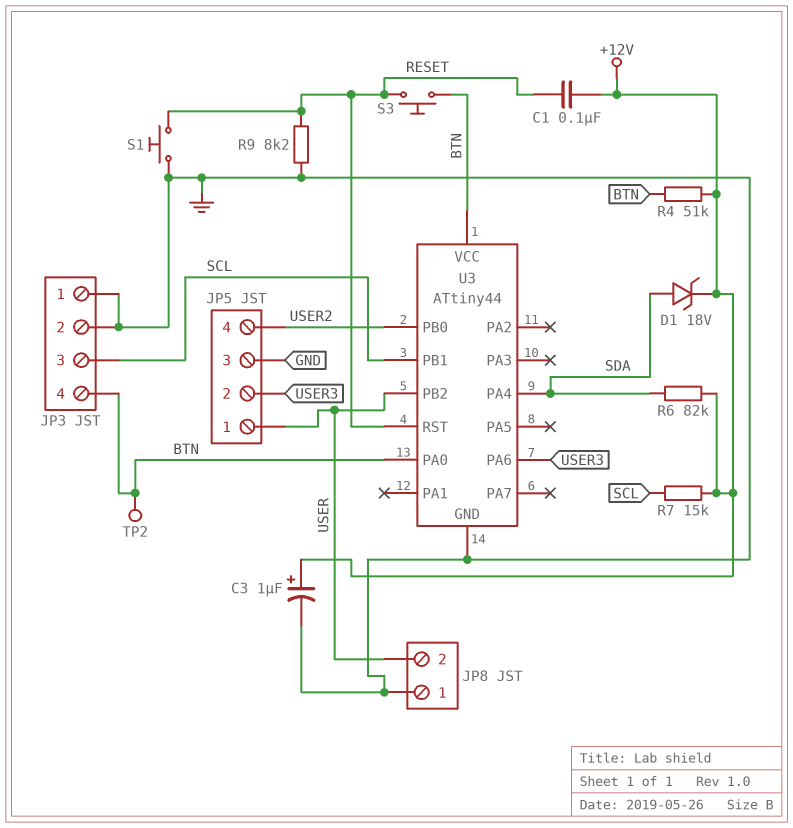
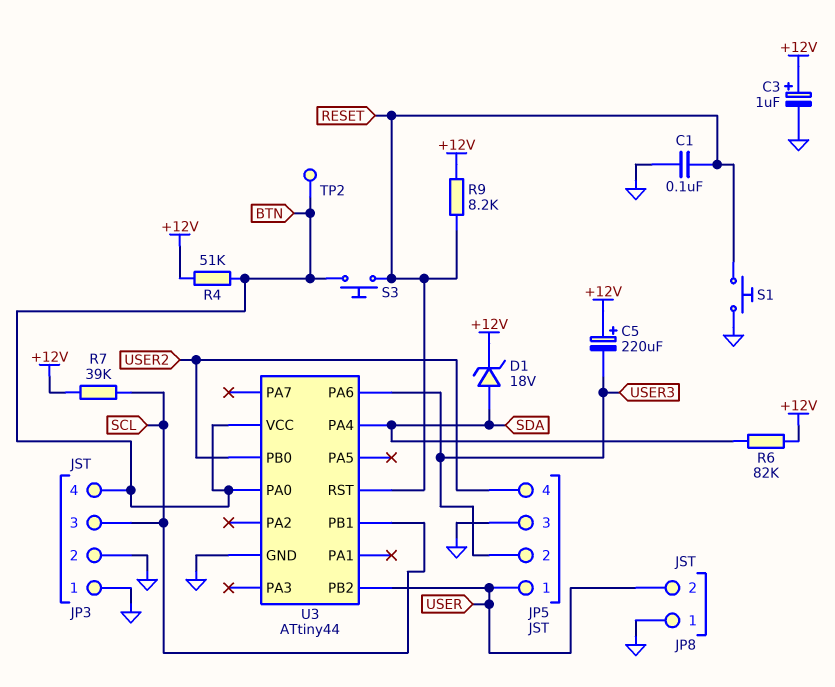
C1: 100nF (+12V, RESET) -> 100nF (GND, RESET)
C5: none -> 220uF (plus +12V, minus USER3)
R7: 15k (+12V, SCL) -> 39k (+12V, SCL)
R9: 8.2k (GND, RESET) -> 8.2k (+12V, RESET)

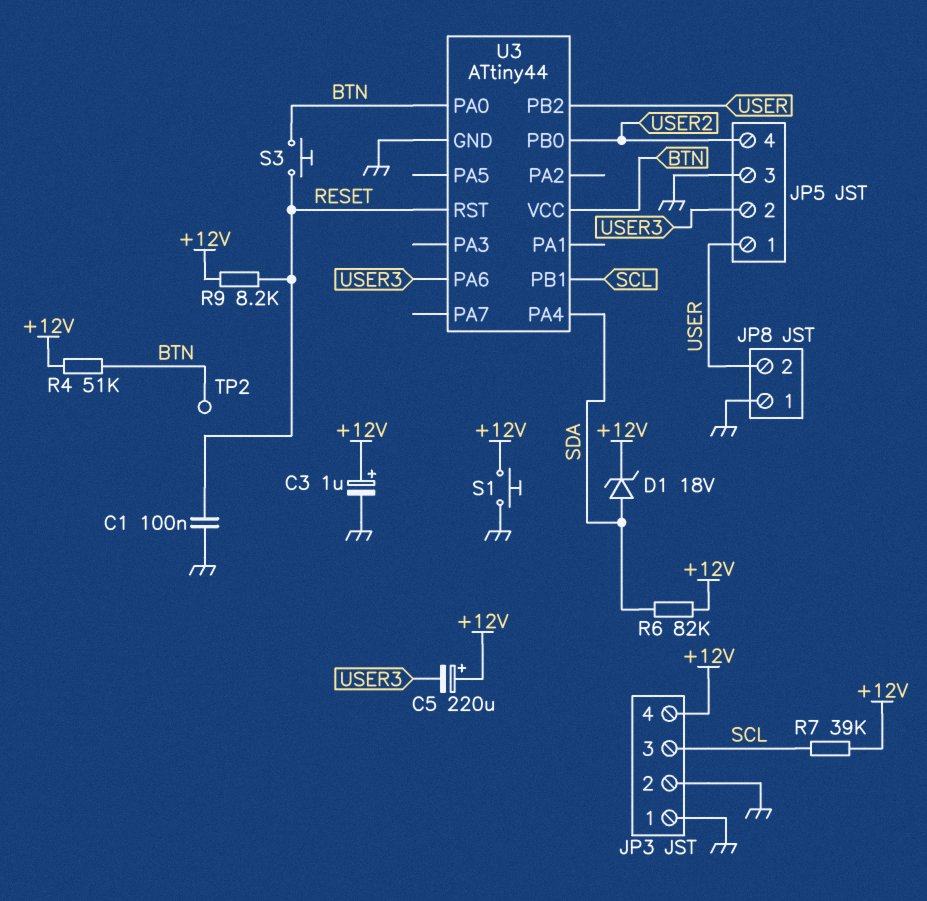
JP3 pin 4: BTN -> +12V
S1: button (GND, RESET) -> button (+12V, GND)

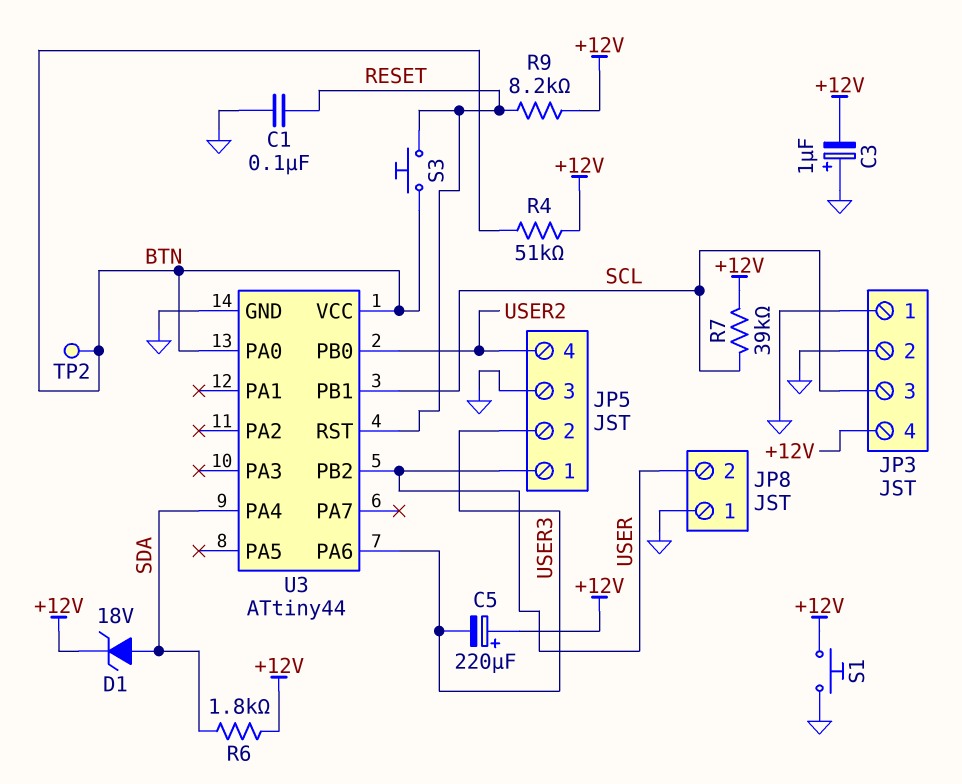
C3: 1uF (plus +12V, minus GND) -> 1uF (plus GND, minus +12V)
R6: 82k (+12V, SDA) -> 1.8k (+12V, SDA)

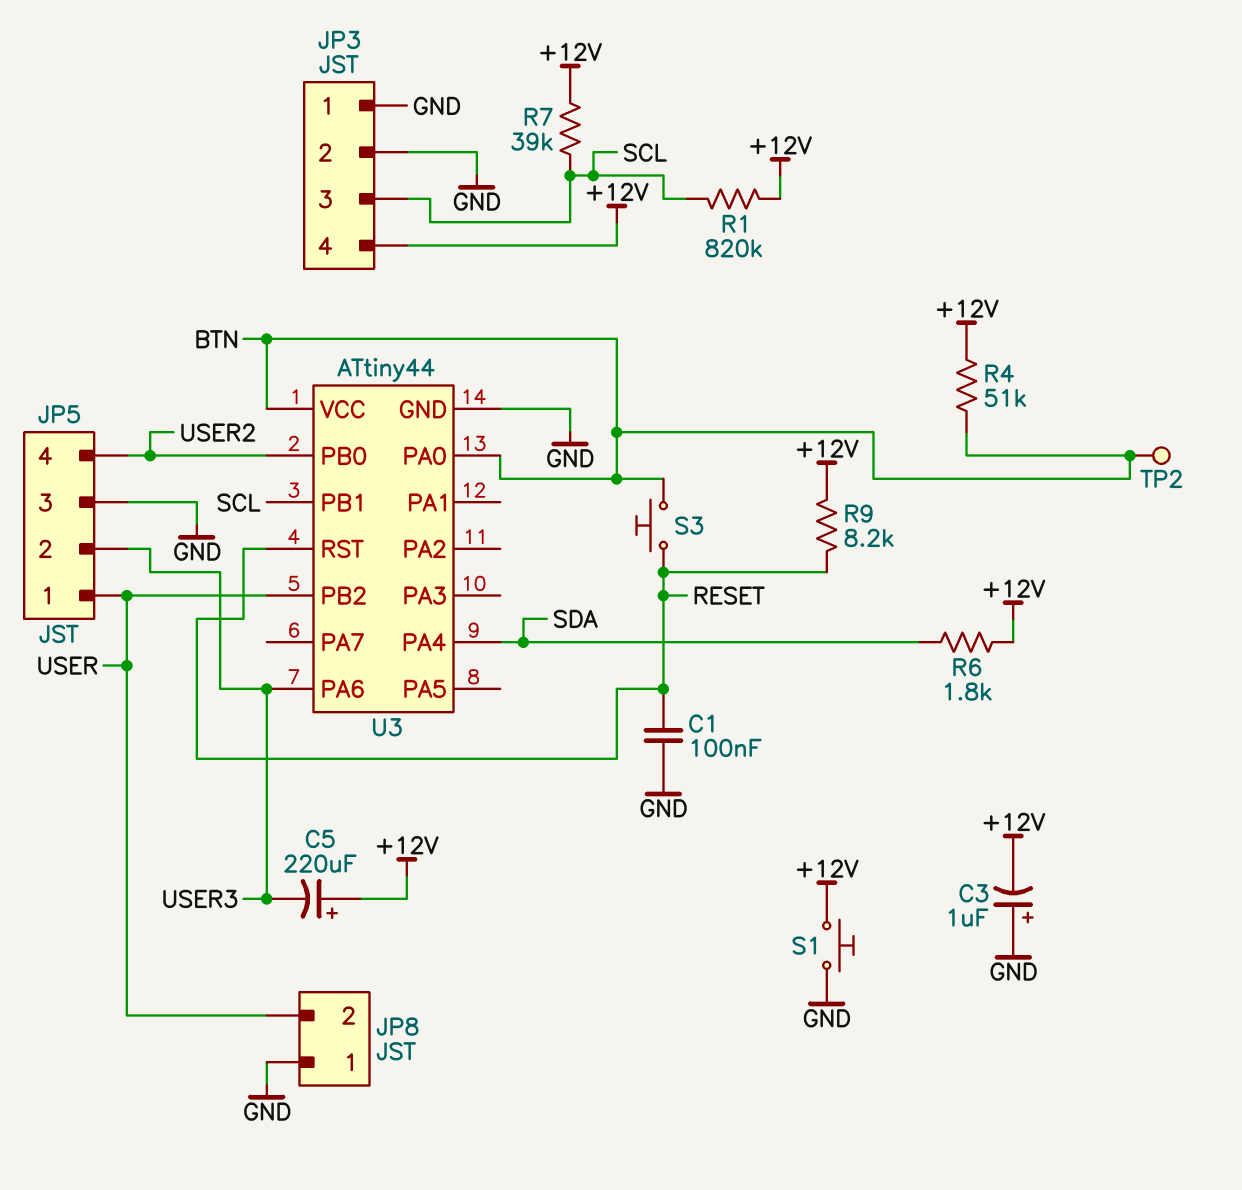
D1: zener 18V (A SDA, K +12V) -> none
R1: none -> 820k (+12V, SCL)

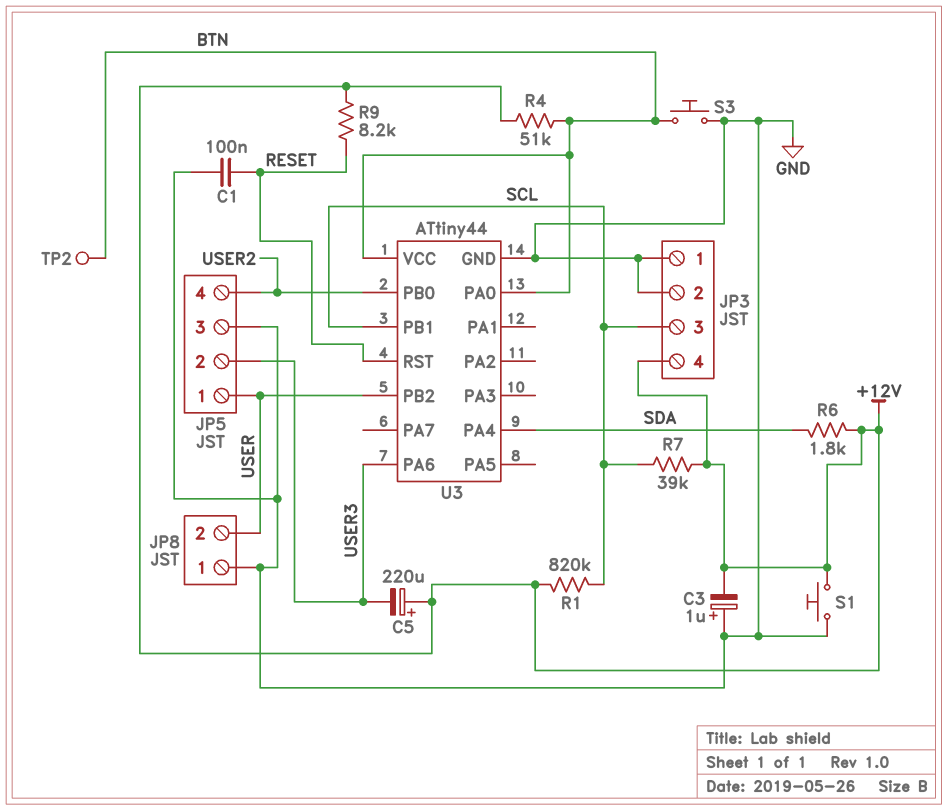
S3: button (BTN, RESET) -> button (BTN, GND)

